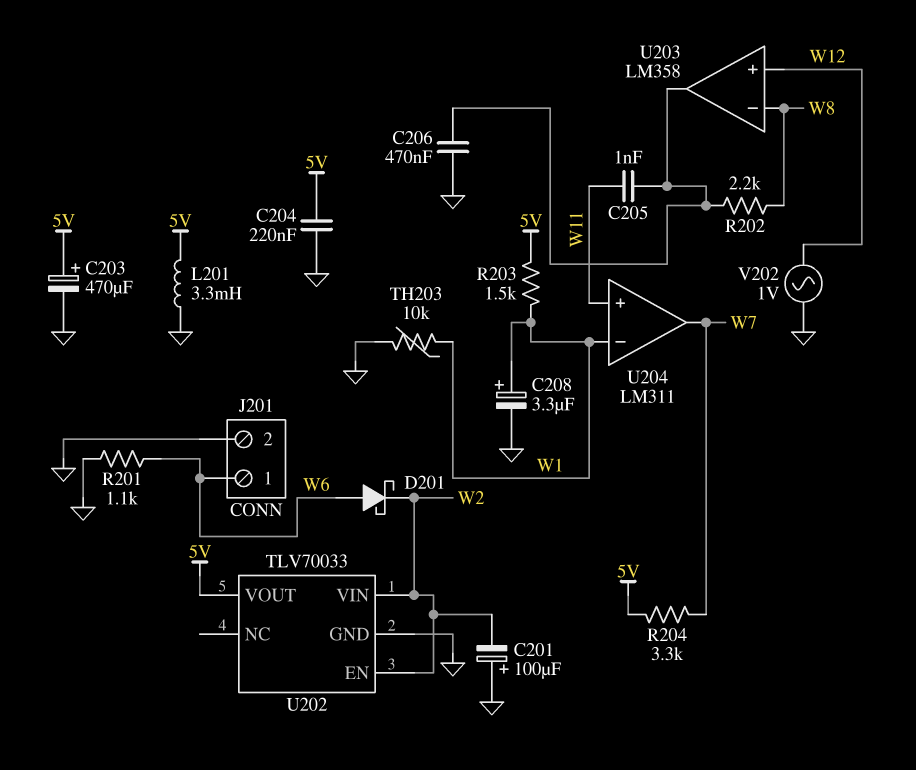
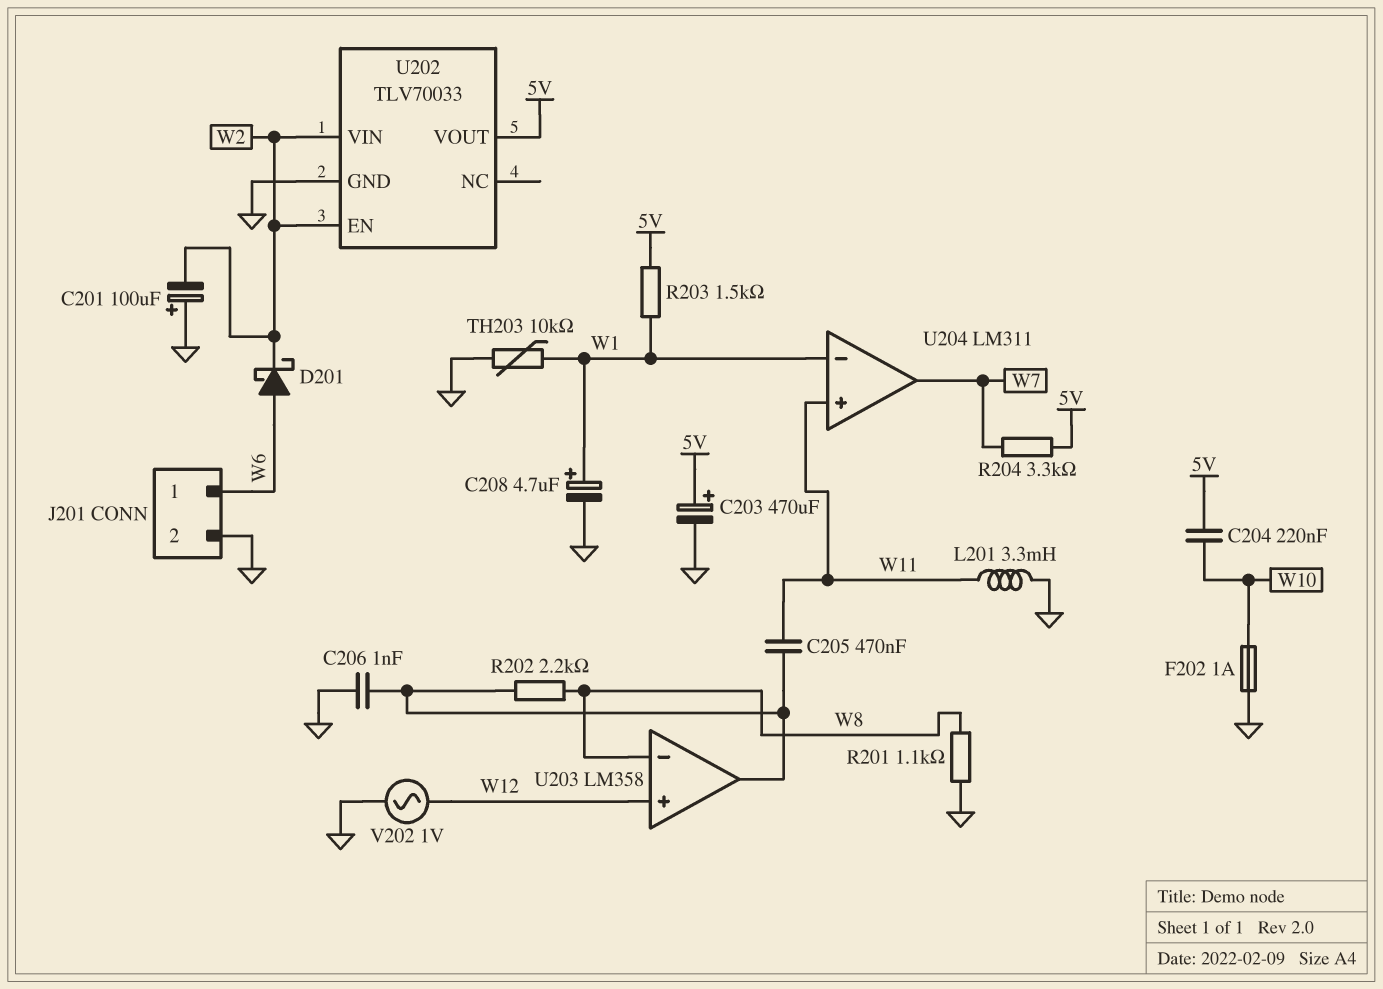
C204: 220nF (5V, GND) -> 220nF (5V, W10)
C205: 1nF (U203/out, W11) -> 470nF (U203/out, W11)
C206: 470nF (GND, U203/out) -> 1nF (GND, U203/out)
C208: 3.3uF (plus W1, minus GND) -> 4.7uF (plus W1, minus GND)
F202: none -> 1A (GND, W10)
L201: 3.3mH (5V, GND) -> 3.3mH (GND, W11)
R201: 1.1k (GND, W6) -> 1.1k (GND, W8)

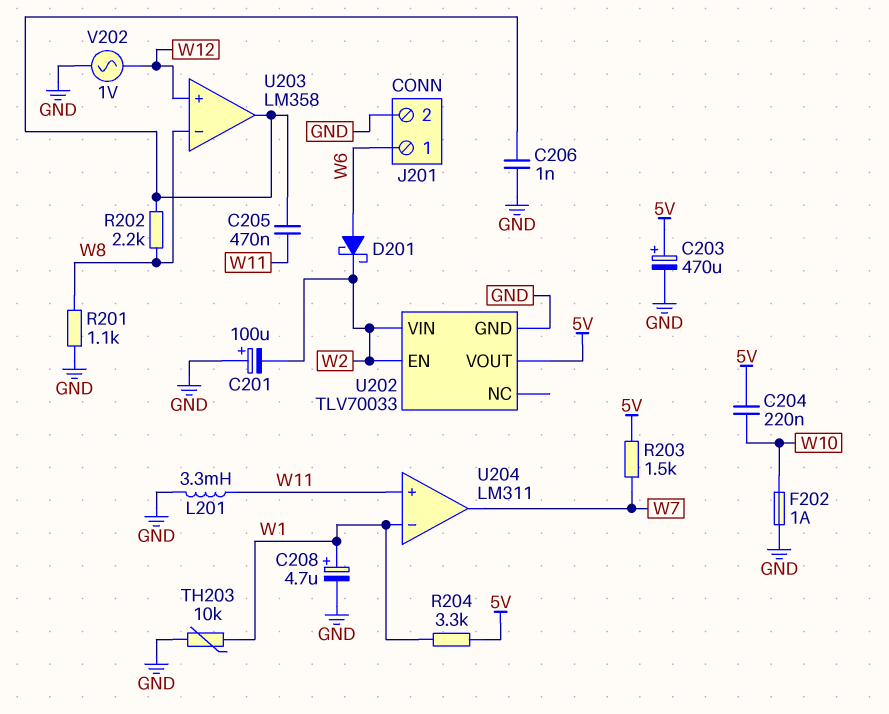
R203: 1.5k (5V, W1) -> 1.5k (5V, W7)
R204: 3.3k (5V, W7) -> 3.3k (5V, W1)

